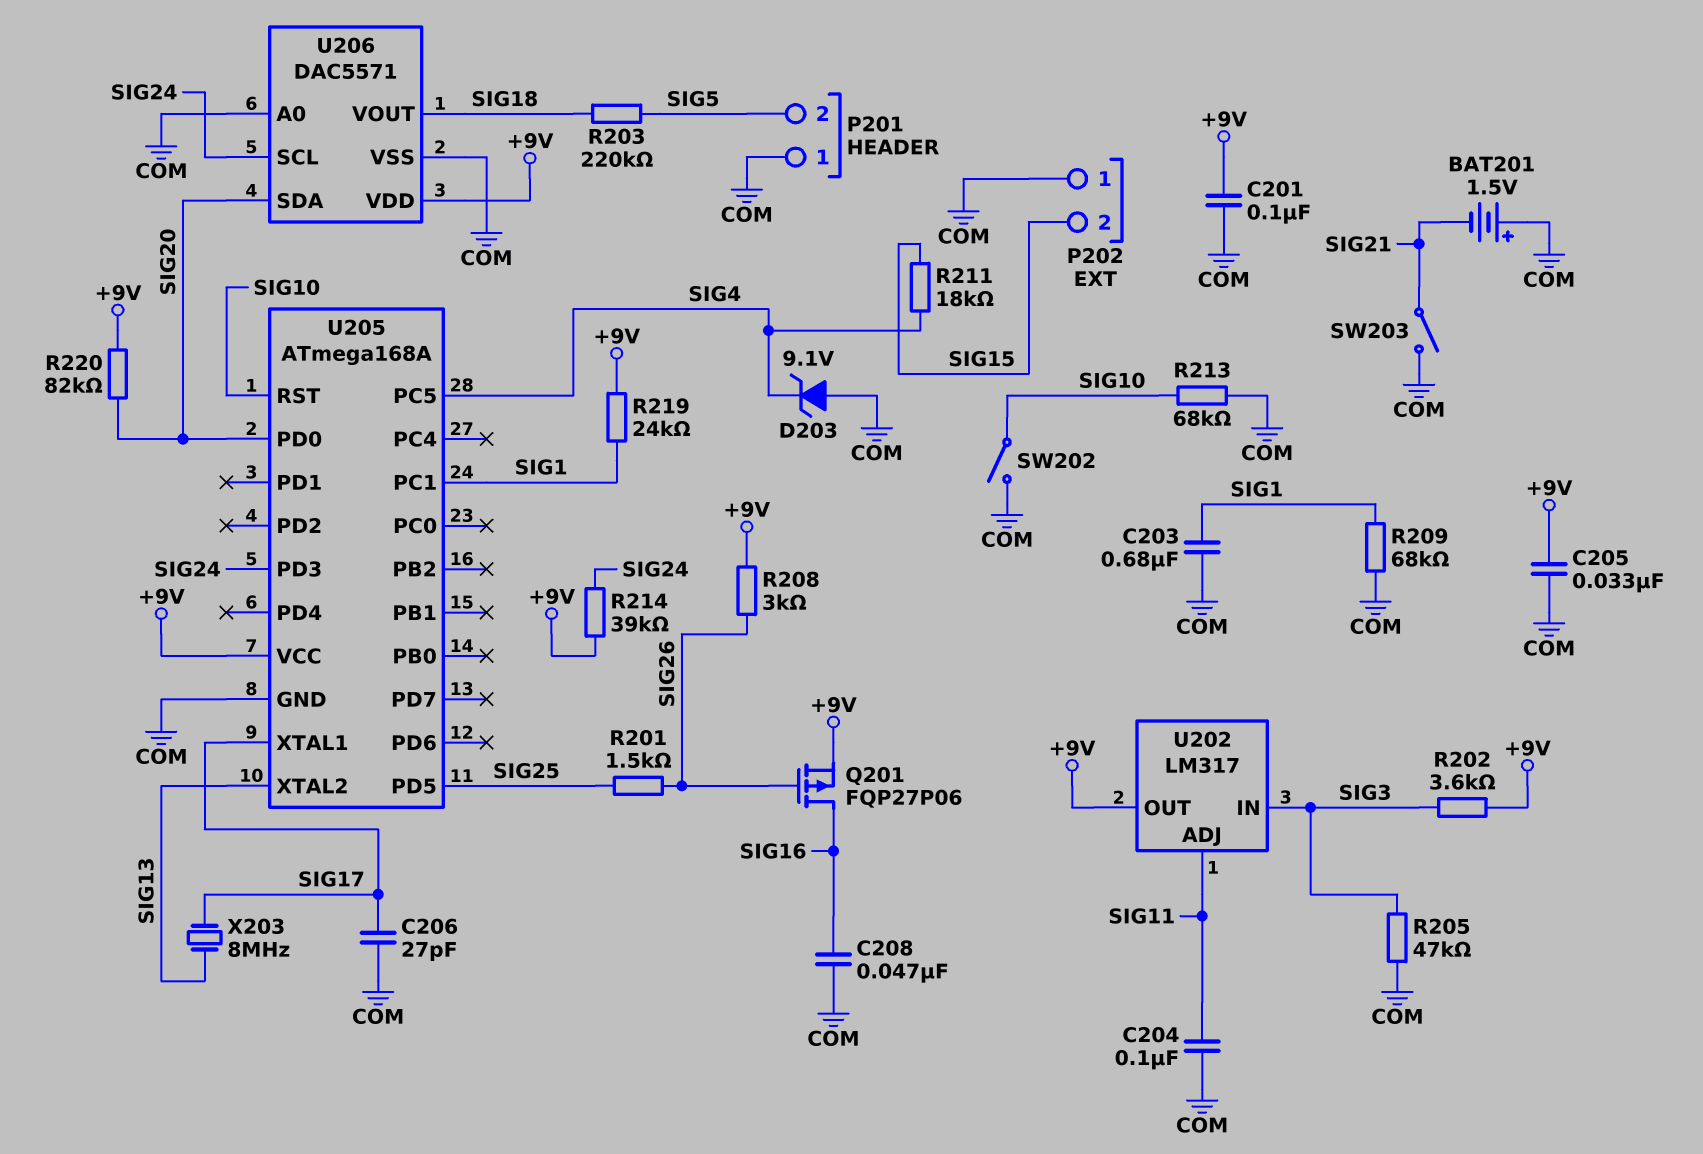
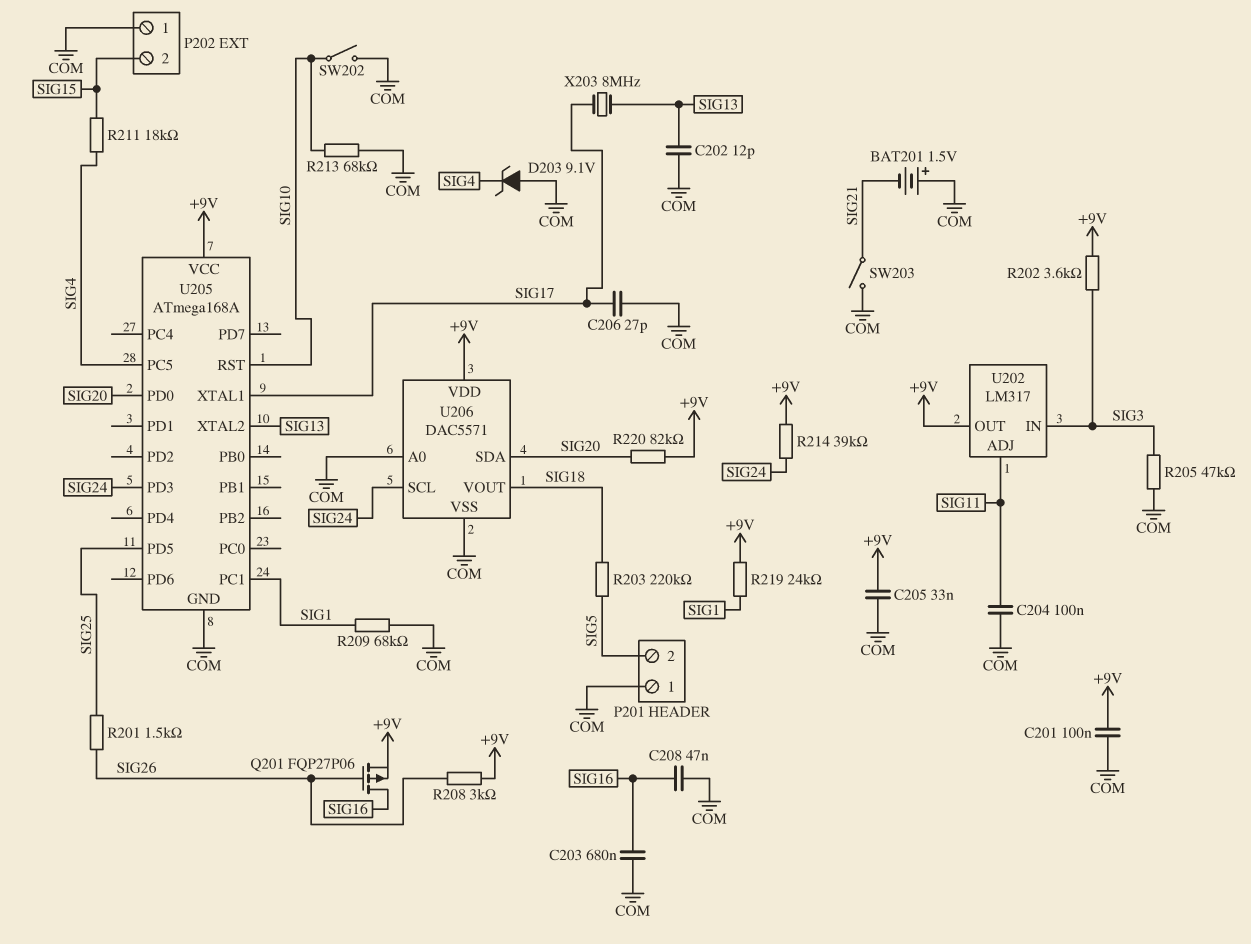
C202: none -> 12pF (COM, SIG13)
C203: 680nF (COM, SIG1) -> 680nF (COM, SIG16)

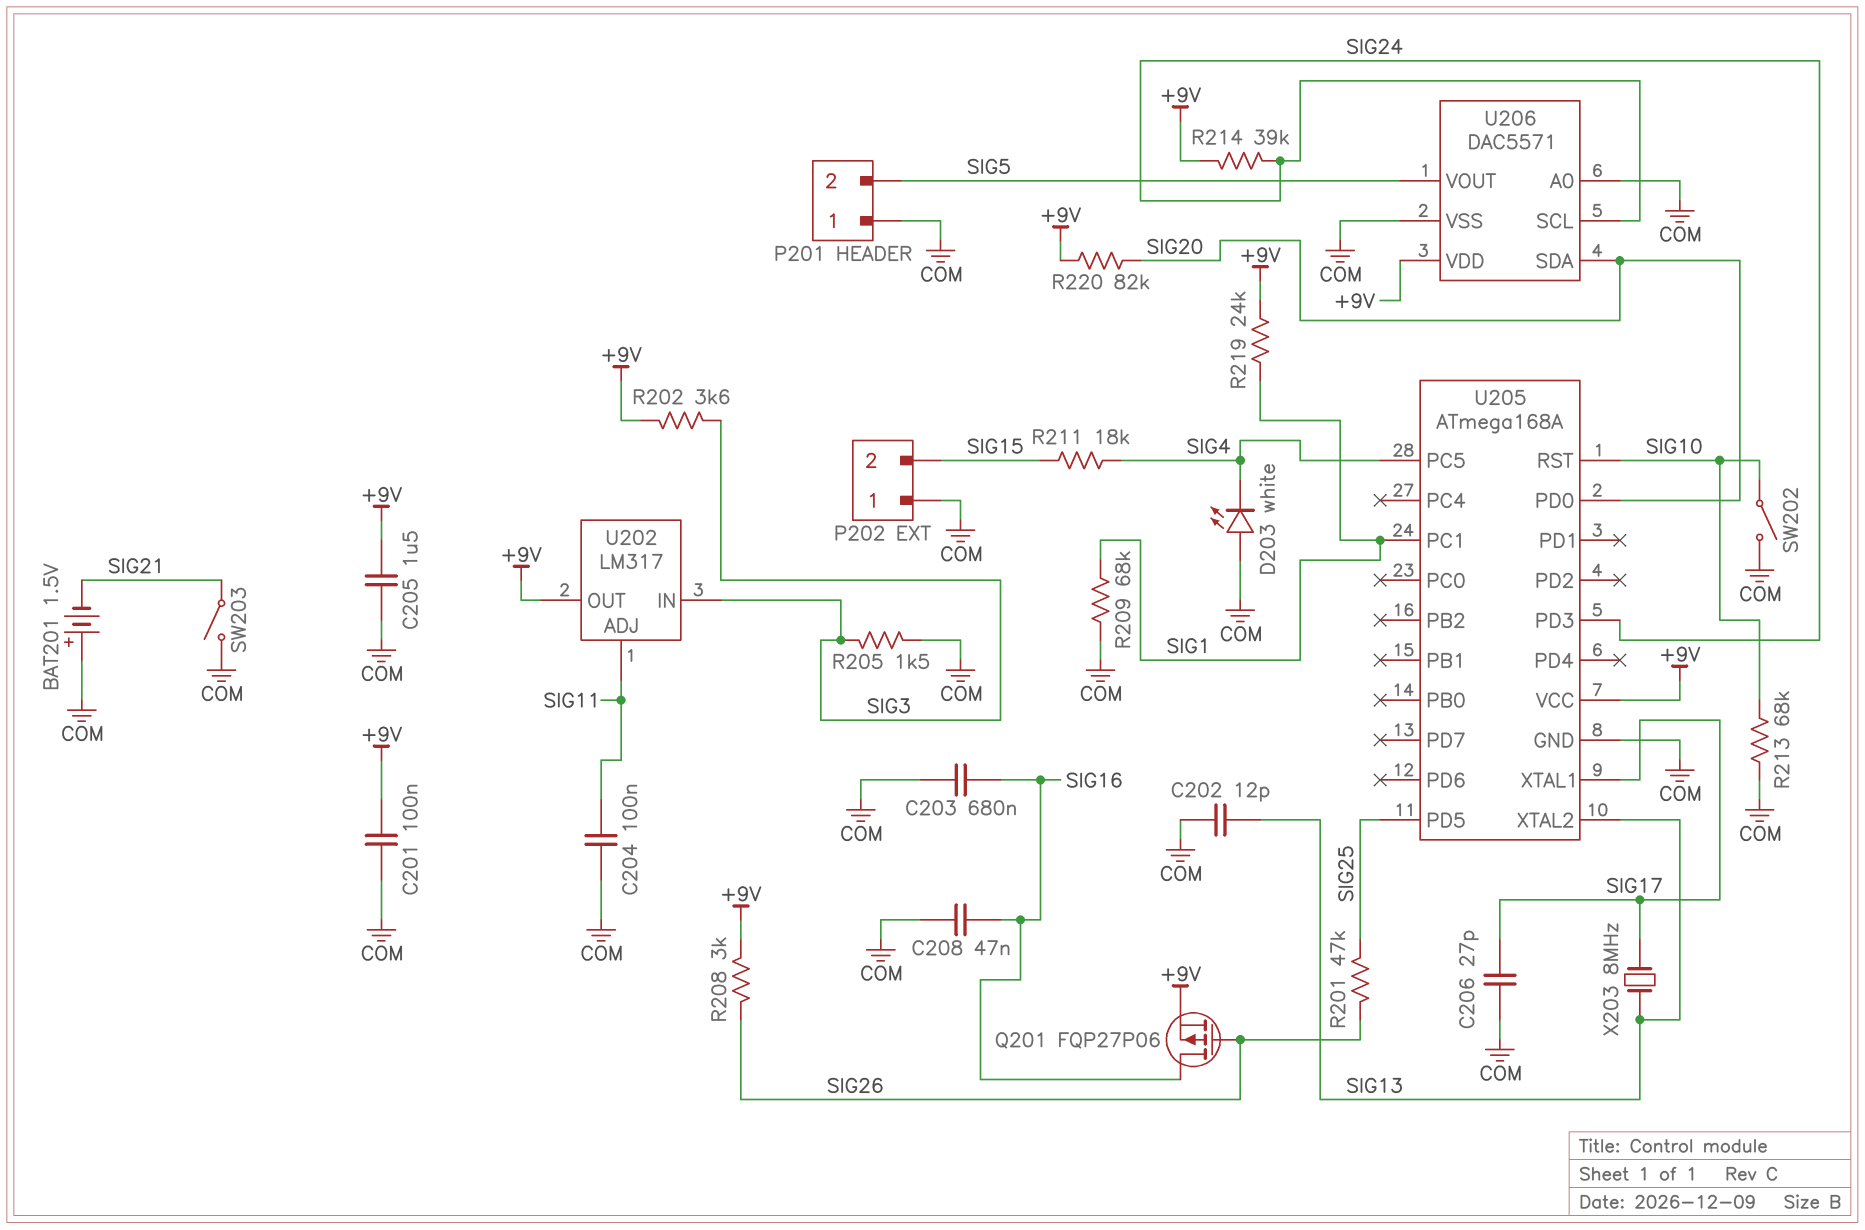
C205: 33nF (+9V, COM) -> 1.5uF (+9V, COM)
D203: zener 9.1V (A COM, K SIG4) -> LED white (A COM, K SIG4)
R201: 1.5k (SIG25, SIG26) -> 47k (SIG25, SIG26)
R203: 220k (SIG5, SIG18) -> none
R205: 47k (COM, SIG3) -> 1.5k (COM, SIG3)
U206 pin VOUT: SIG18 -> SIG5

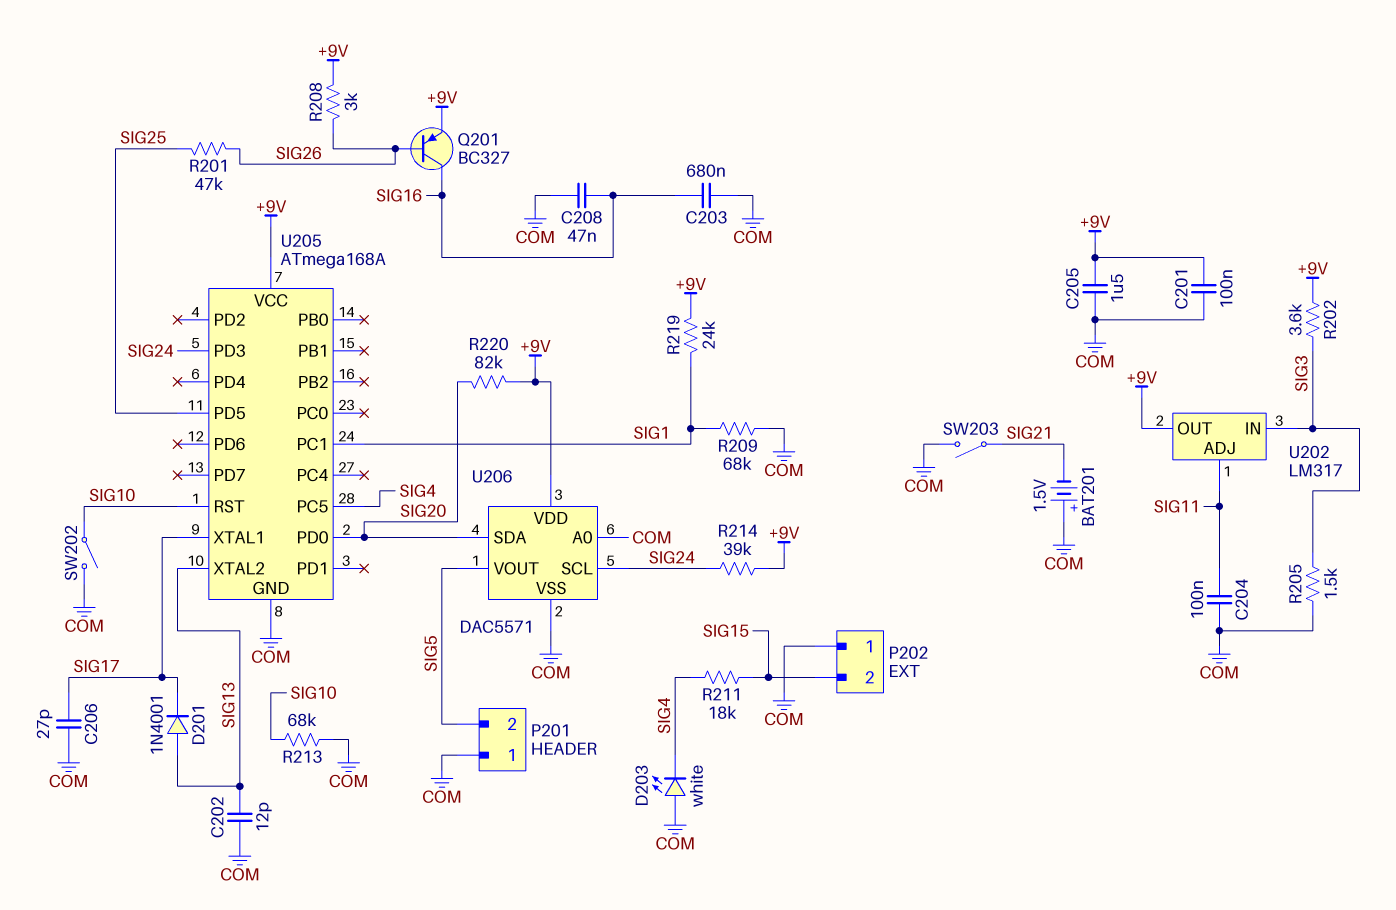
D201: none -> diode 1N4001 (A SIG13, K SIG17)
Q201: PMOS FQP27P06 (G SIG26, D SIG16, S +9V) -> PNP BC327 (B SIG26, C SIG16, E +9V)
X203: 8MHz (SIG13, SIG17) -> none

